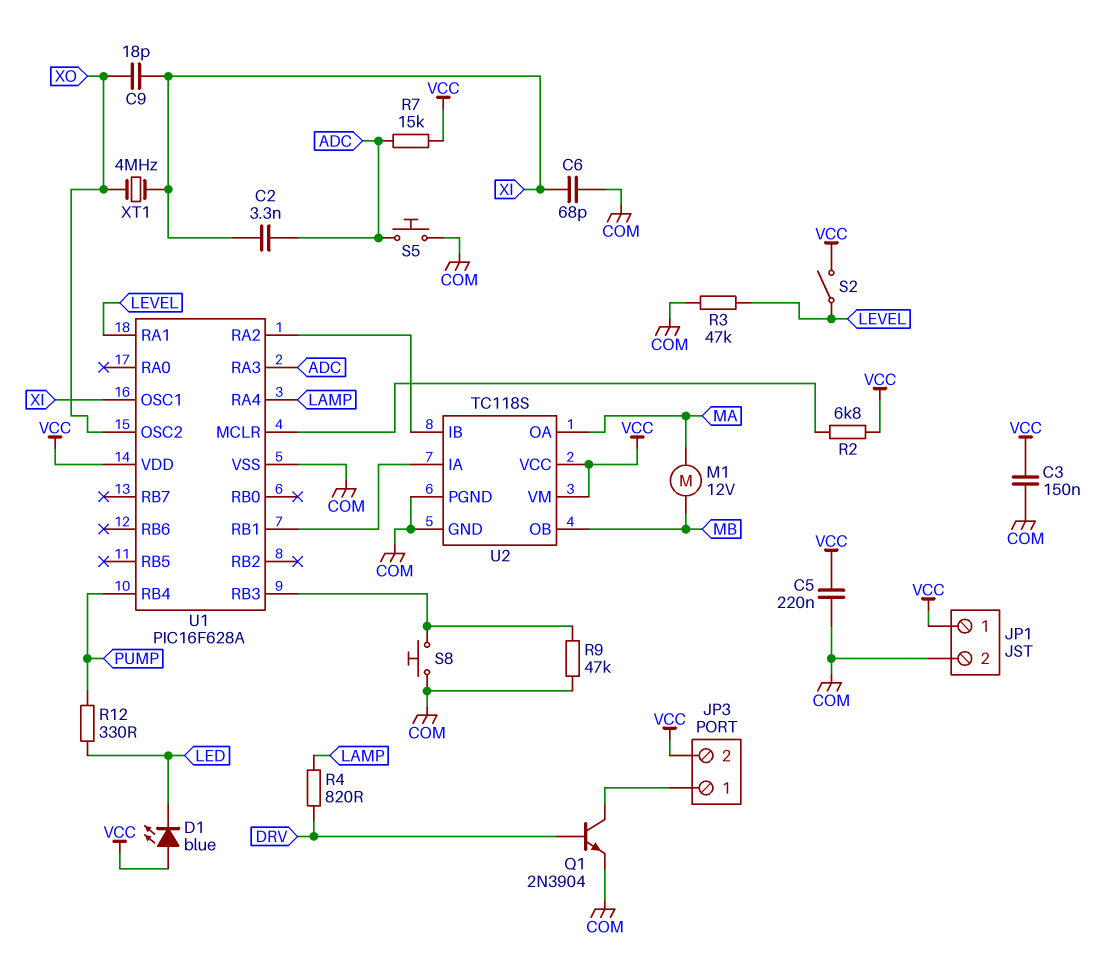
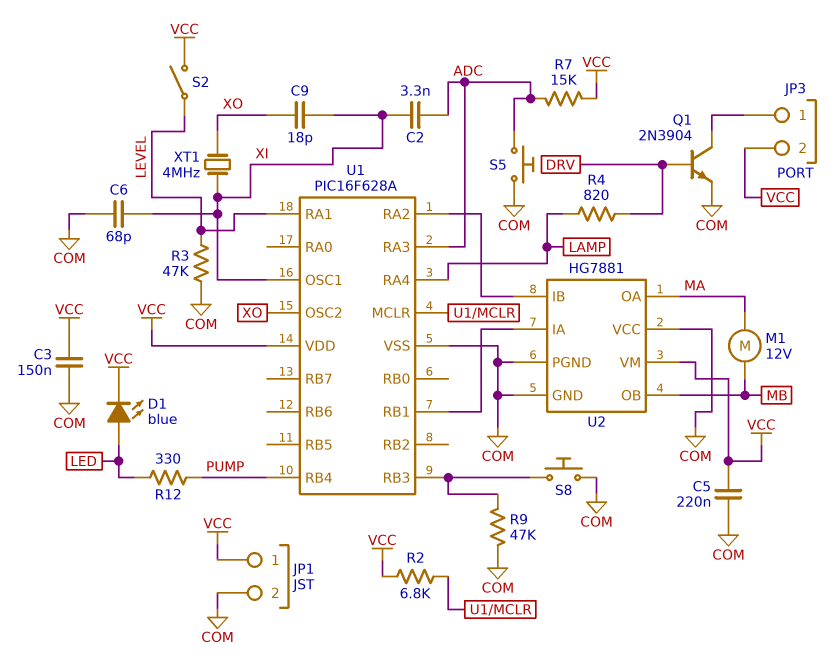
D1: LED blue (A VCC, K LED) -> LED blue (A LED, K VCC)
U2: TC118S -> HG7881
U2 pin VCC: VCC -> COM

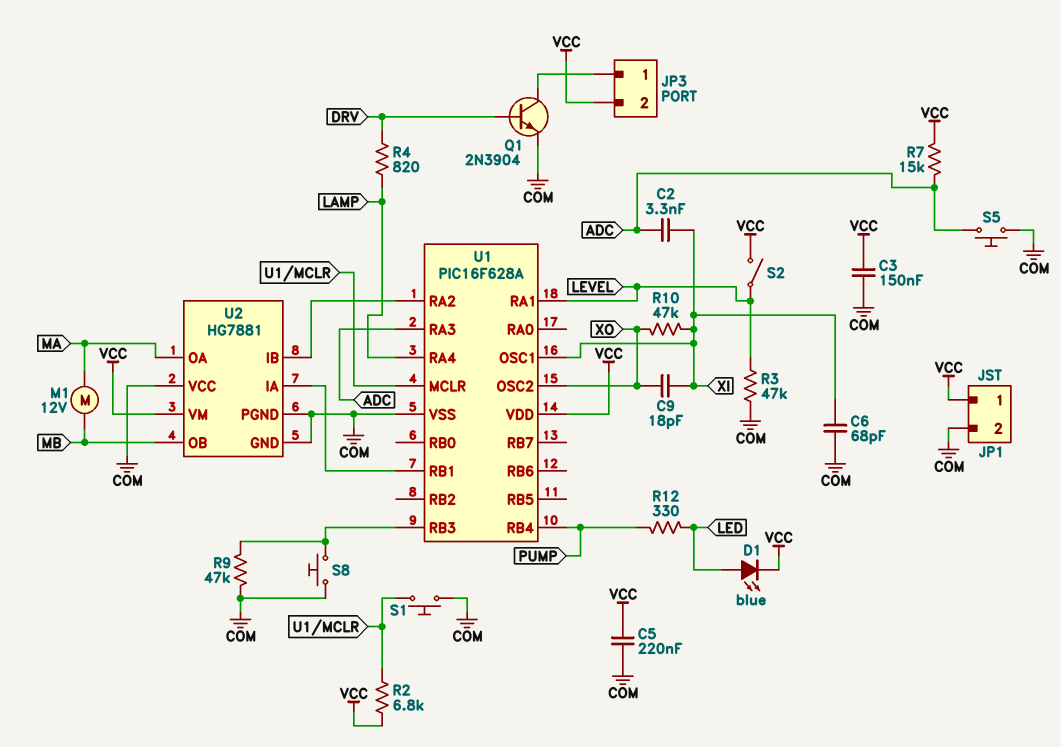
R10: none -> 47k (XI, XO)
S1: none -> button (COM, U1/MCLR)
XT1: 4MHz (XI, XO) -> none

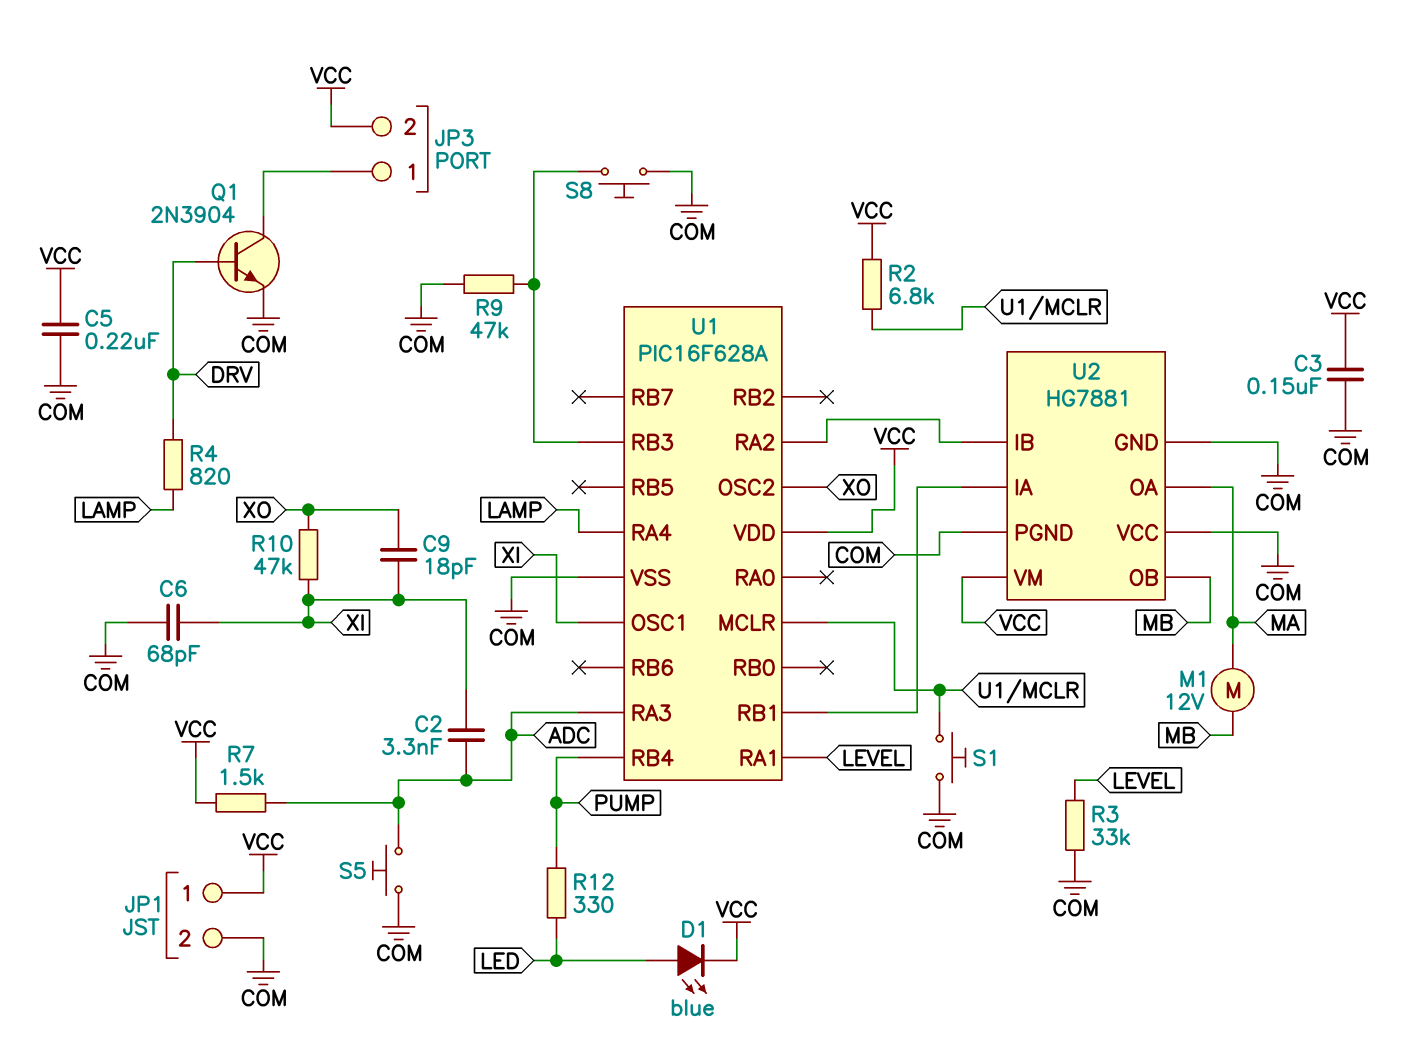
R3: 47k (COM, LEVEL) -> 33k (COM, LEVEL)
R7: 15k (ADC, VCC) -> 1.5k (ADC, VCC)
S2: switch (LEVEL, VCC) -> none

